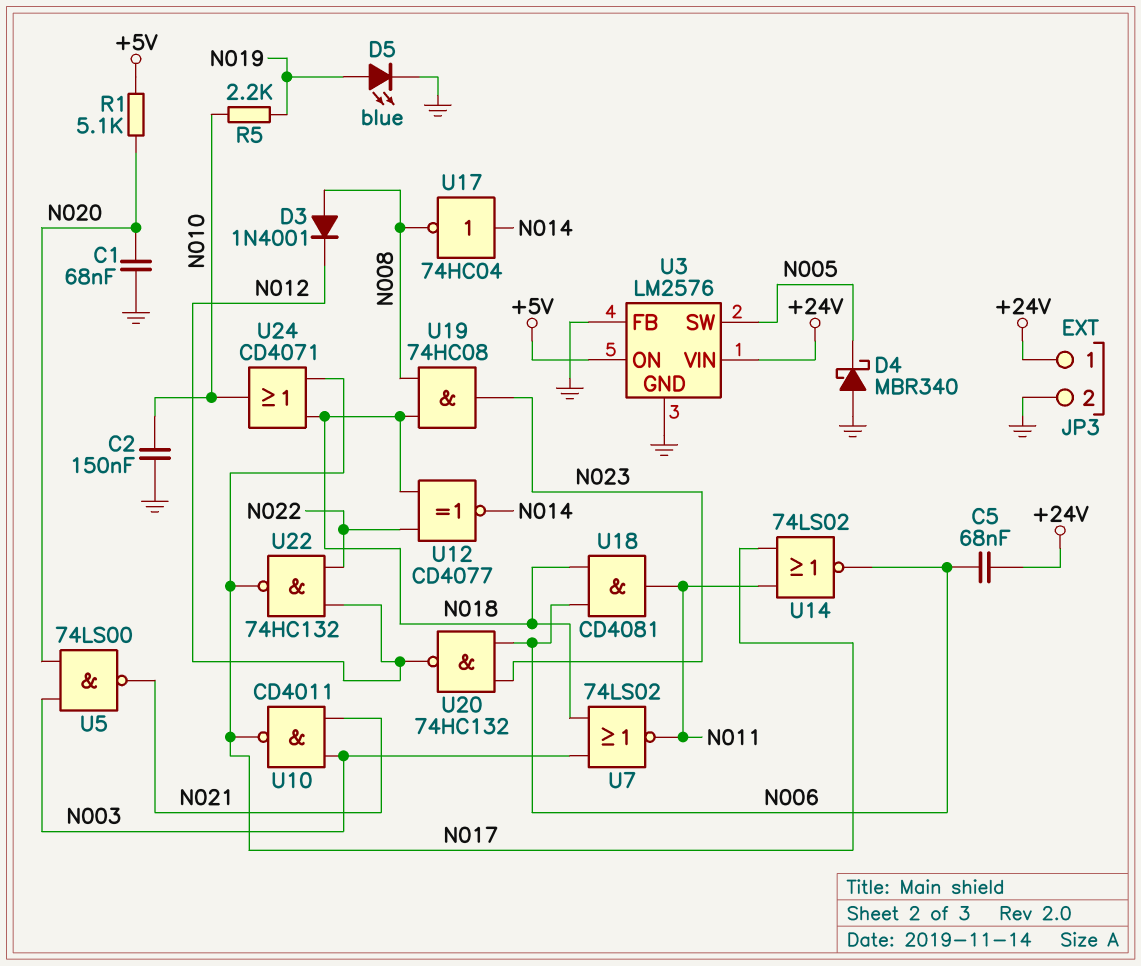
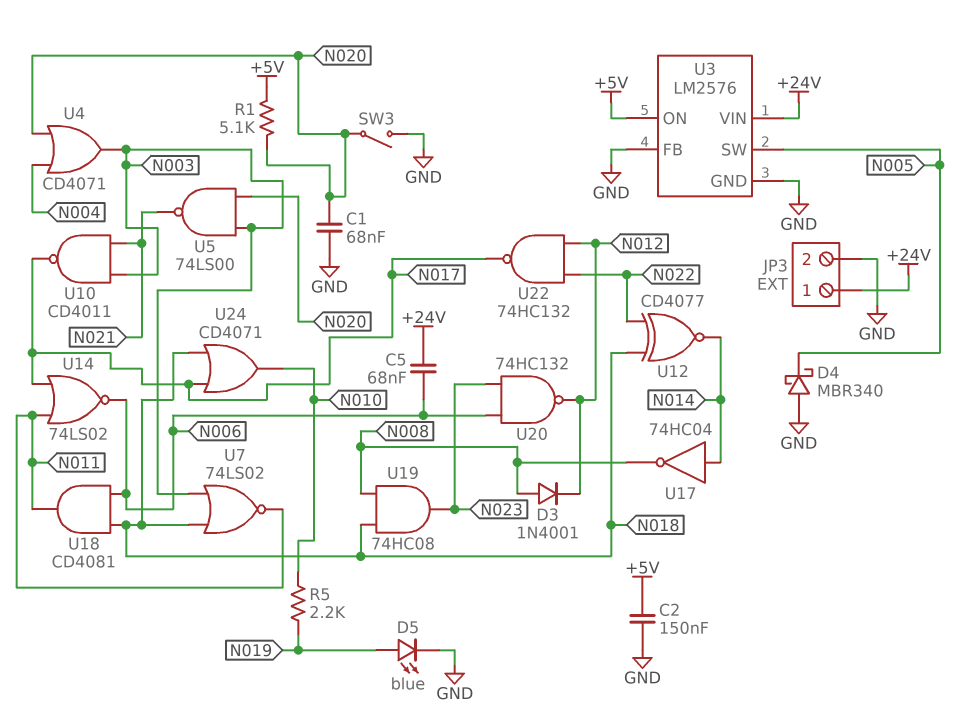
C2: 150nF (GND, N010) -> 150nF (+5V, GND)
SW3: none -> switch (GND, N020)
U4: none -> OR CD4071 (in N004, in N020, out N003)

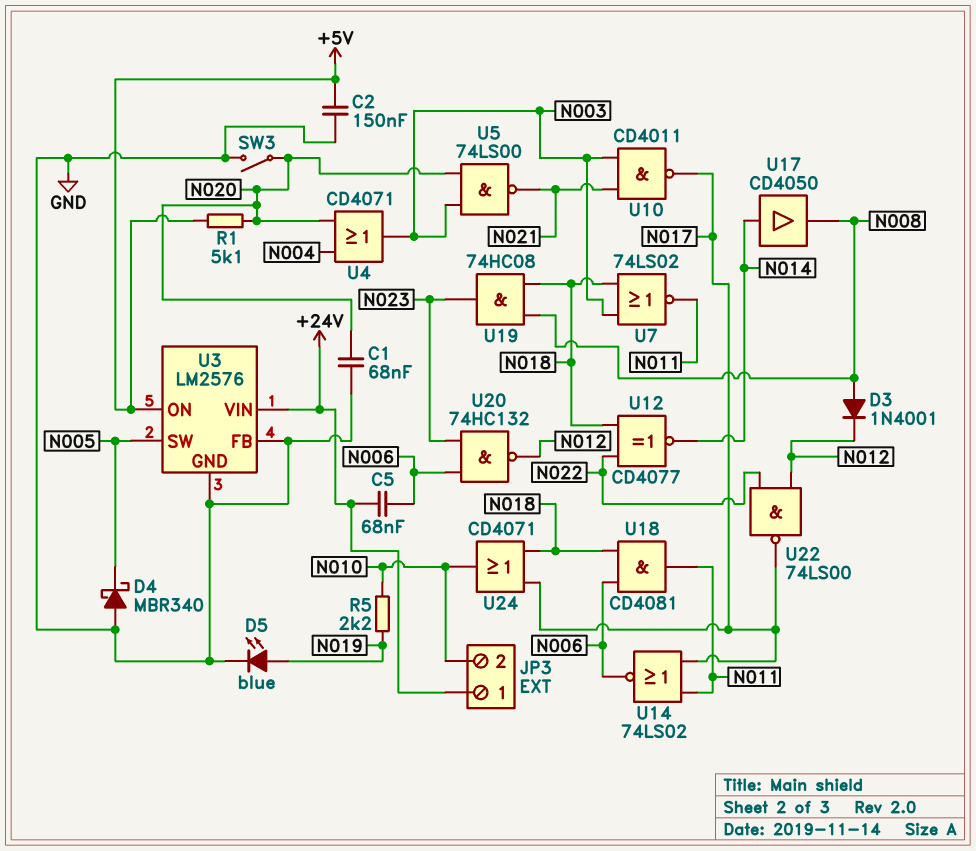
JP3 pin 2: GND -> N010
U17: NOT 74HC04 (in N014, out N008) -> buffer CD4050 (in N014, out N008)
U22: NAND 74HC132 (in N012, in N022, out N017) -> NAND 74LS00 (in N012, in N022, out N017)

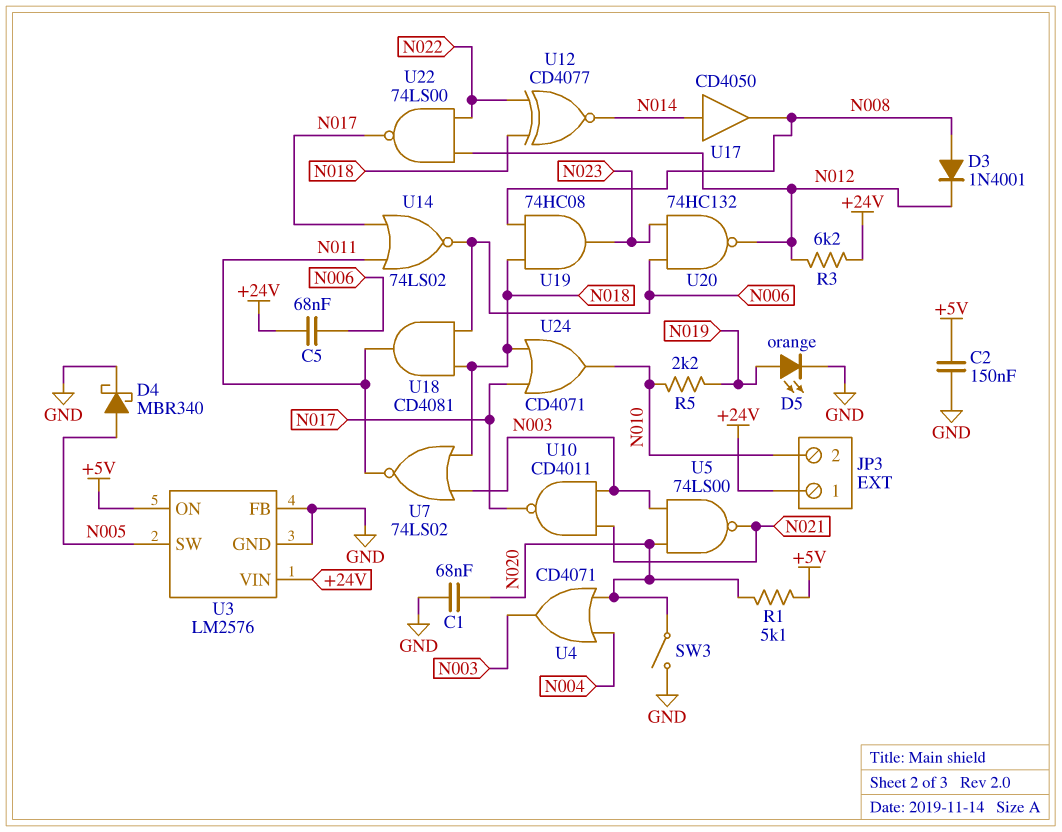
D4: schottky MBR340 (A GND, K N005) -> schottky MBR340 (A N005, K GND)
D5: LED blue (A N019, K GND) -> LED orange (A N019, K GND)
R3: none -> 6.2k (+24V, N012)

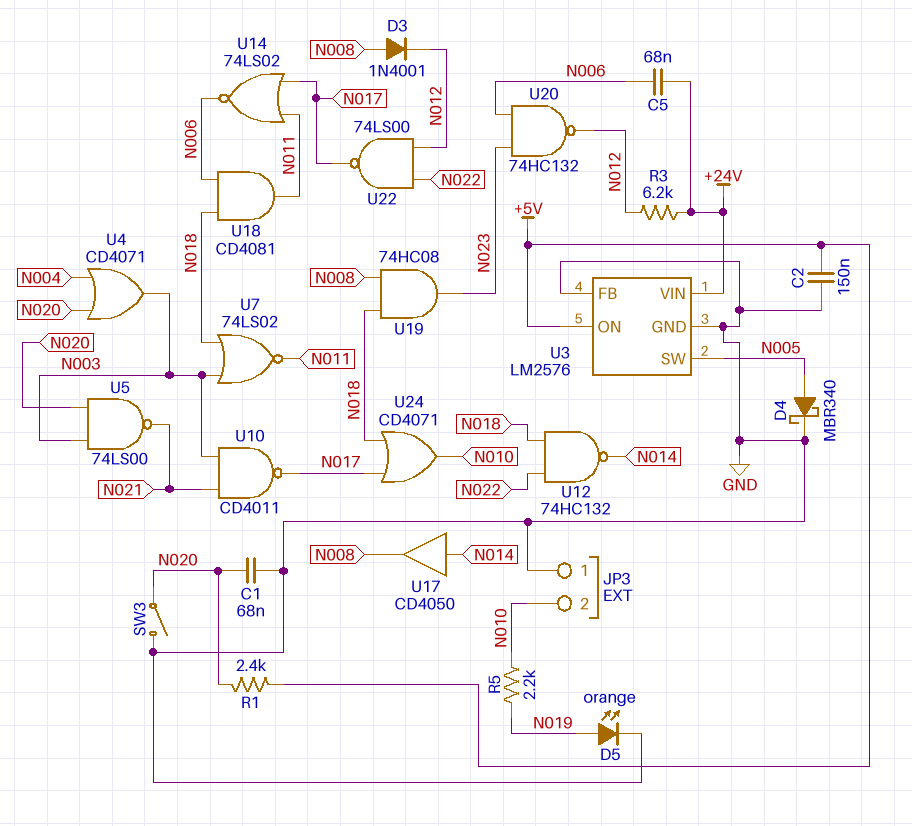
JP3 pin 1: +24V -> GND
R1: 5.1k (+5V, N020) -> 2.4k (+5V, N020)
U12: XNOR CD4077 (in N018, in N022, out N014) -> NAND 74HC132 (in N018, in N022, out N014)

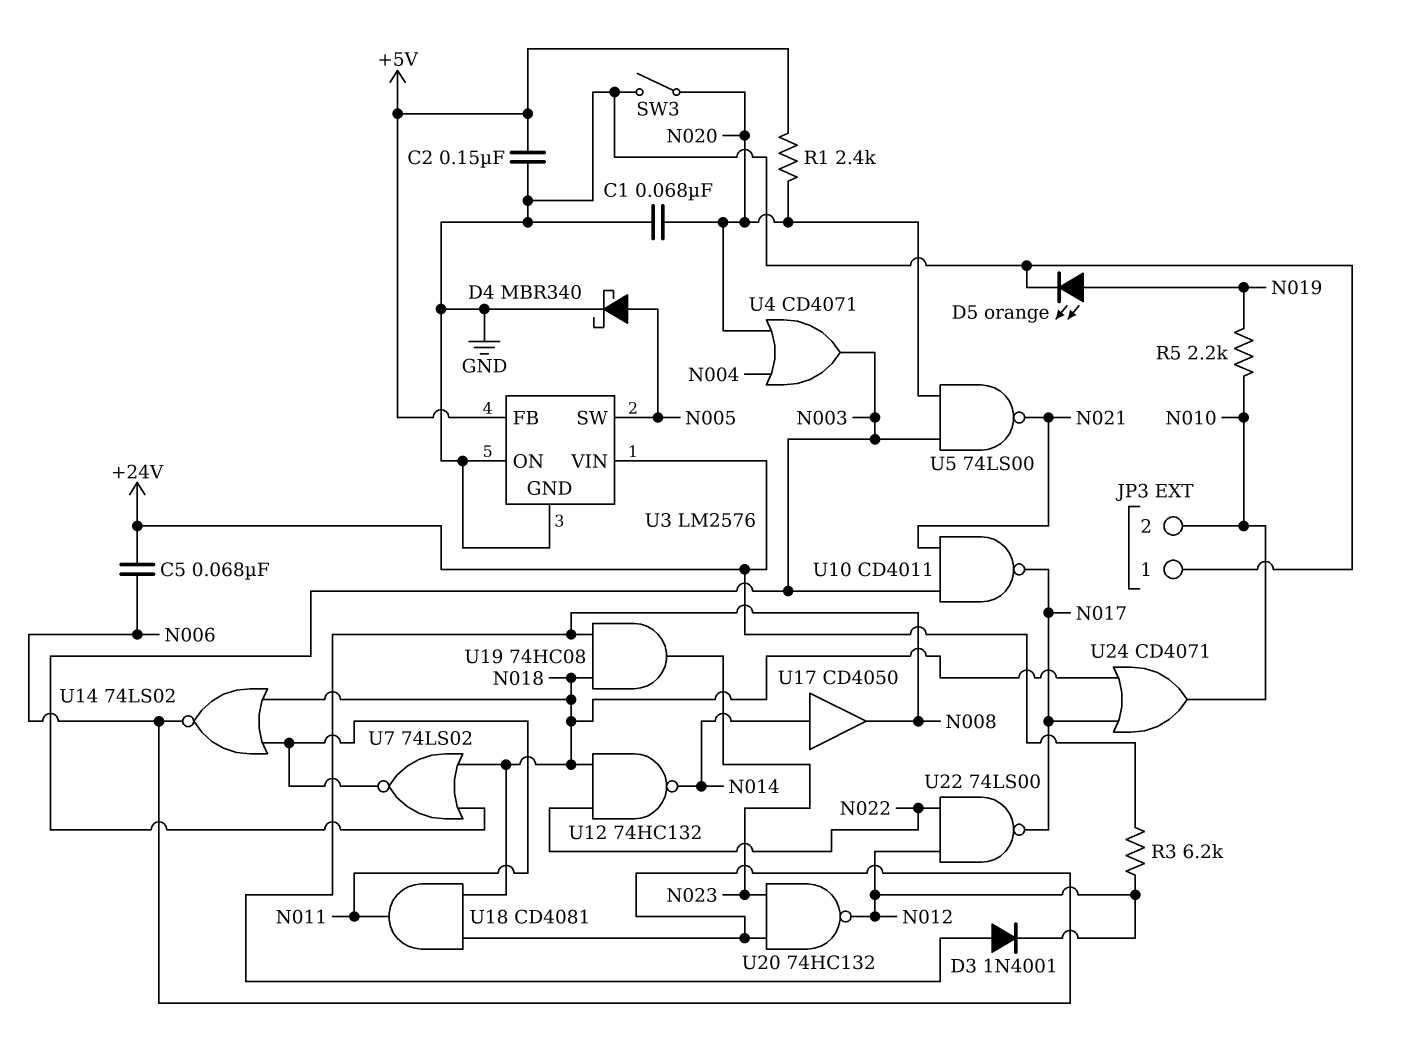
U3 pin FB: GND -> +5V
U3 pin ON: +5V -> GND
U14: NOR 74LS02 (in N011, in N017, out N006) -> NOR 74LS02 (in N011, in N018, out N006)

